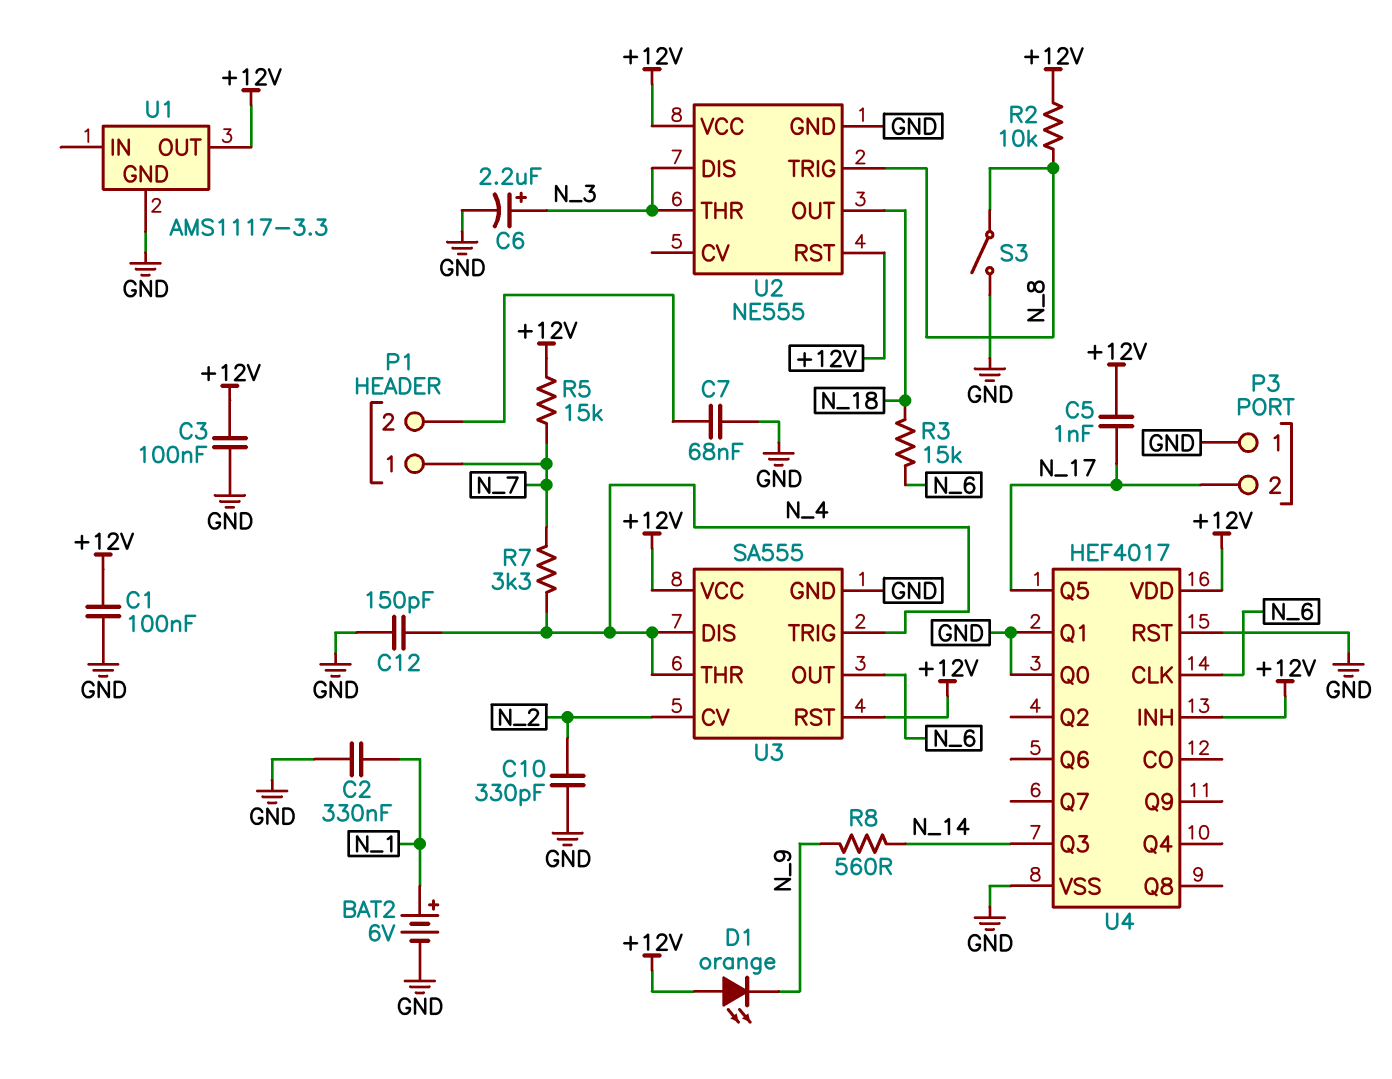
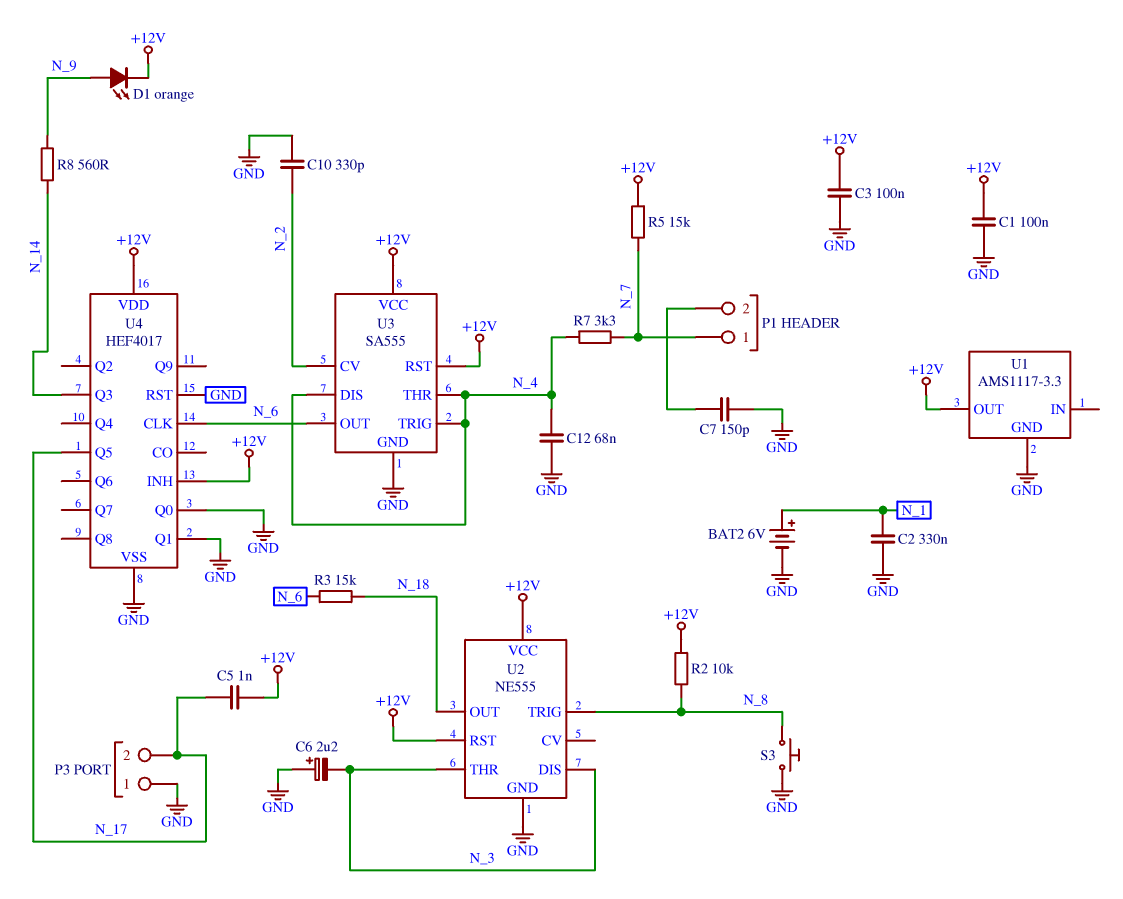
C6: 2.2uF (plus N_3, minus GND) -> 2.2uF (plus GND, minus N_3)
C7: 68nF (GND, P1/2) -> 150pF (GND, P1/2)
C12: 150pF (GND, N_4) -> 68nF (GND, N_4)
D1: LED orange (A +12V, K N_9) -> LED orange (A N_9, K +12V)
S3: switch (GND, N_8) -> button (GND, N_8)

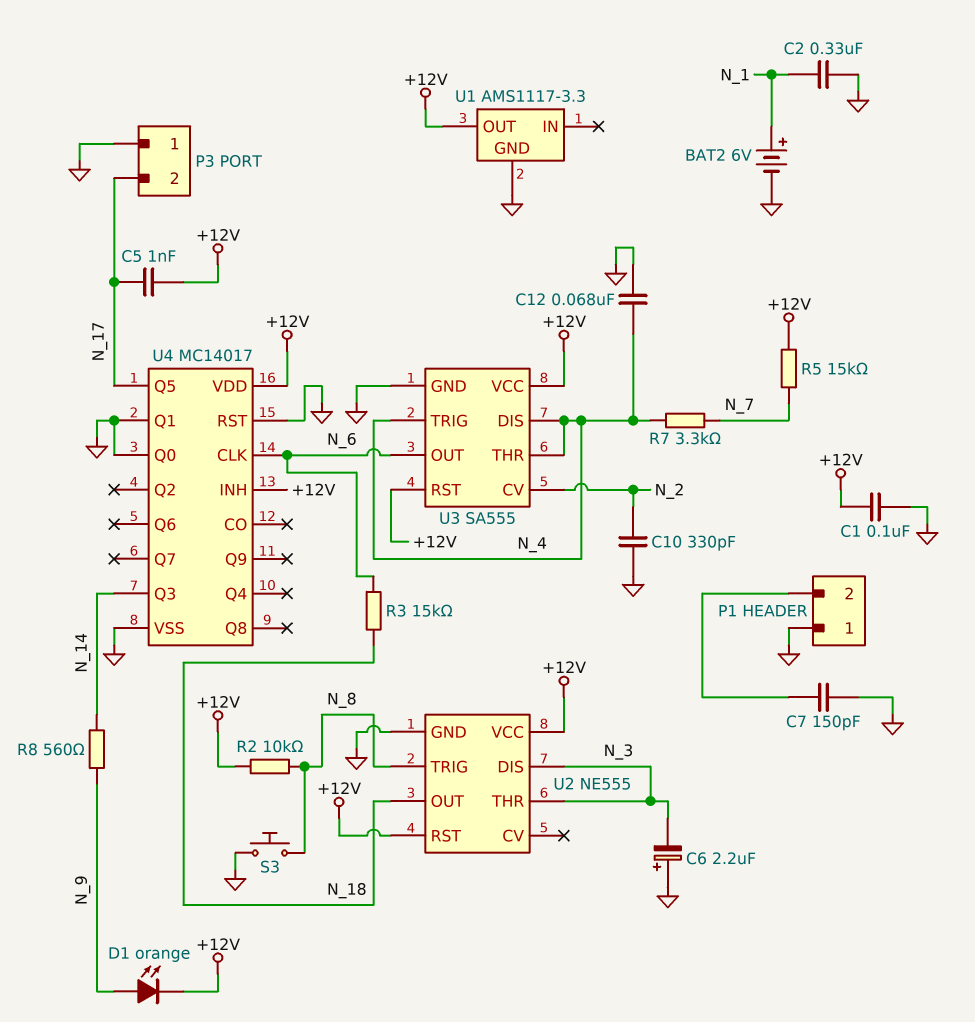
C3: 100nF (+12V, GND) -> none
P1 pin 1: N_7 -> GND
U4: HEF4017 -> MC14017

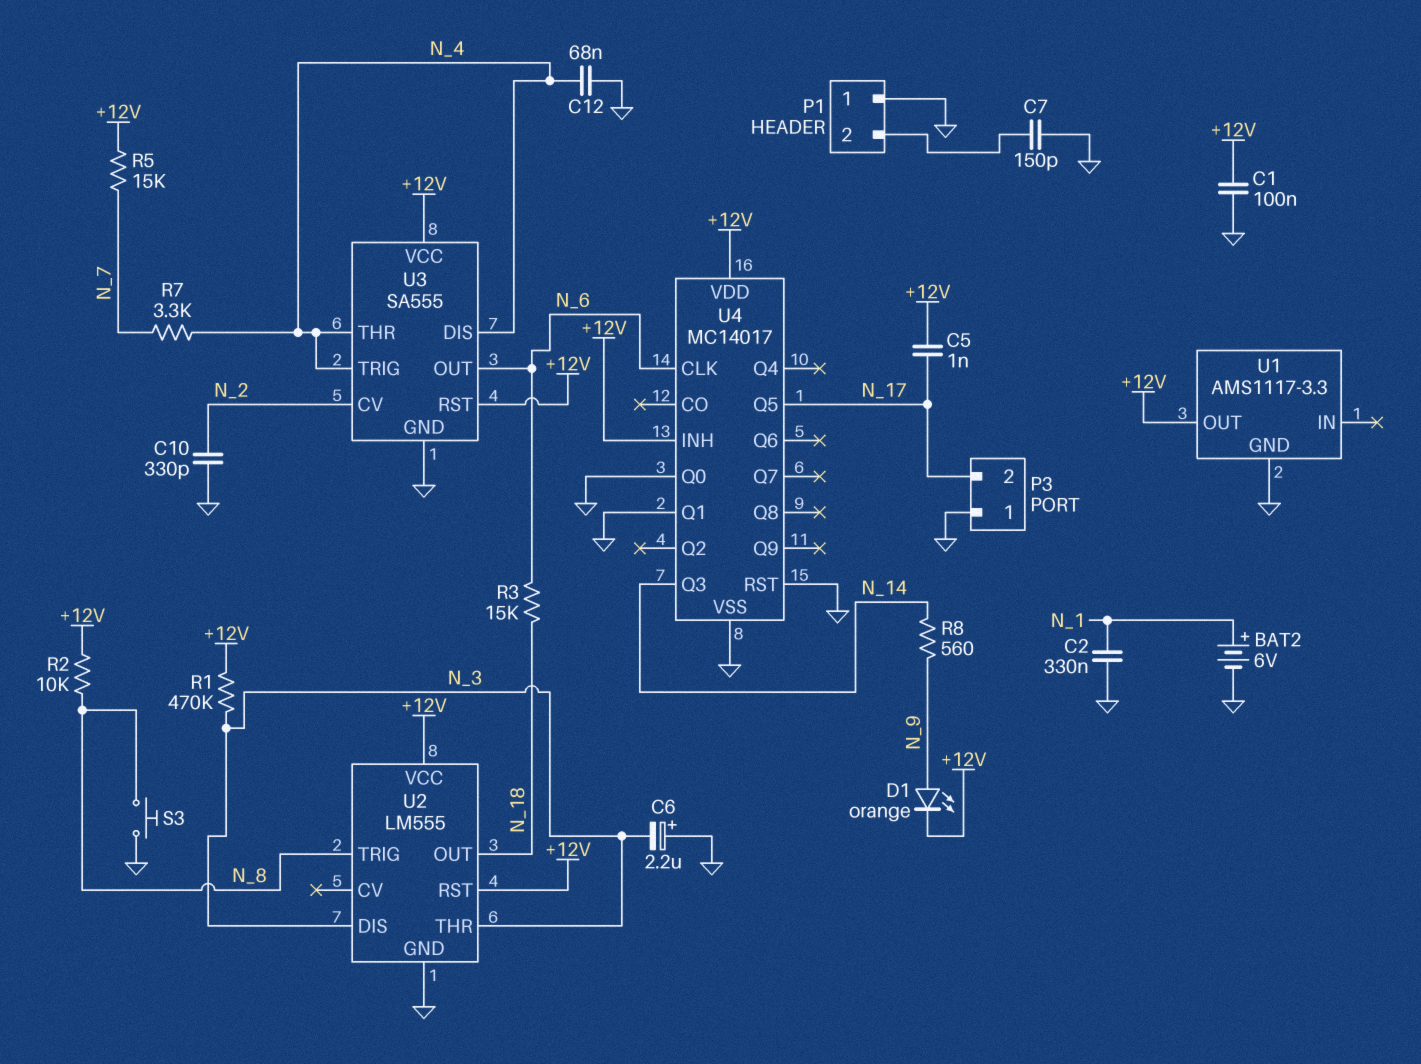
R1: none -> 470k (+12V, N_3)
U2: NE555 -> LM555

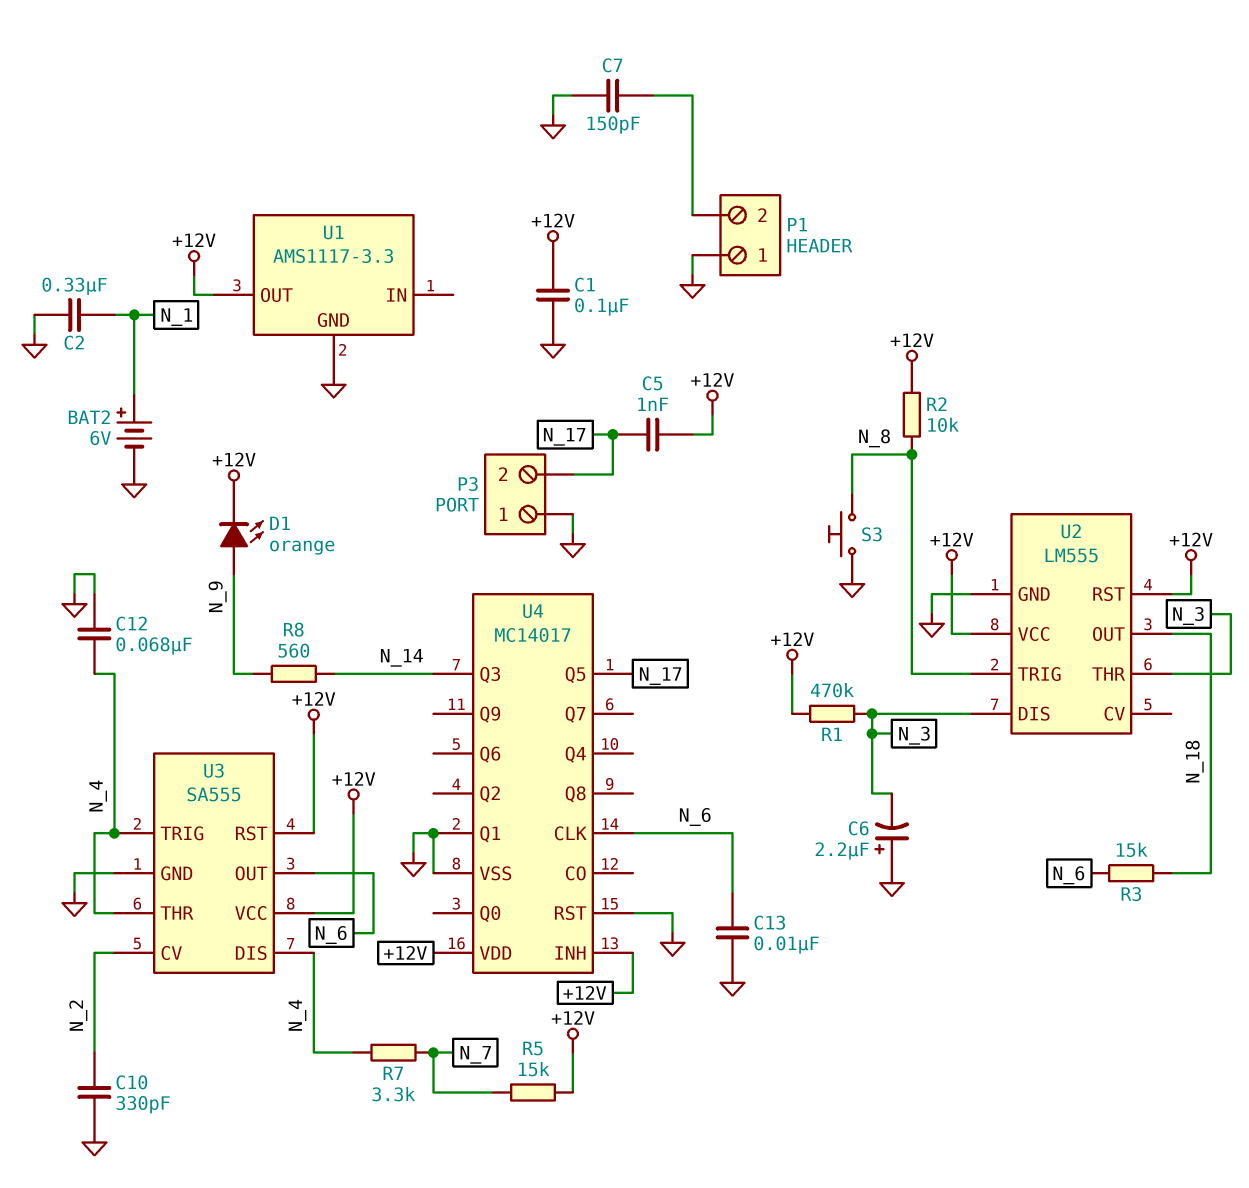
C13: none -> 10nF (GND, N_6)
U4 pin Q0: GND -> none

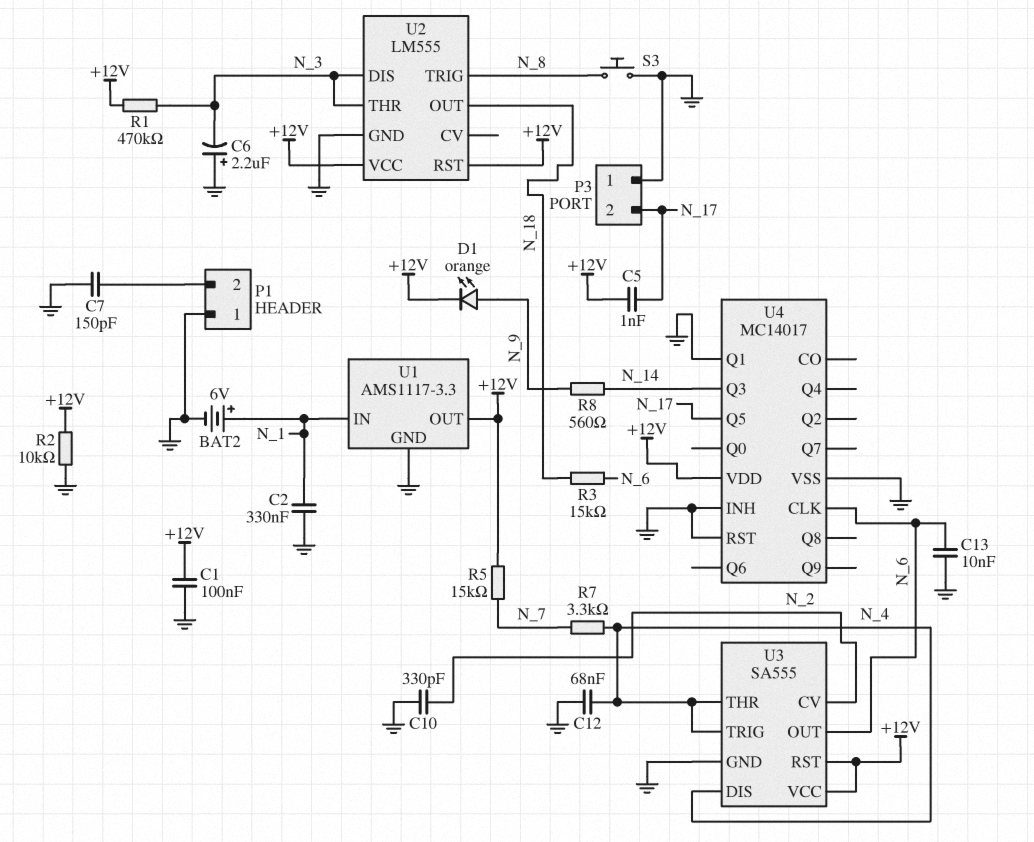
R2: 10k (+12V, N_8) -> 10k (+12V, GND)
U1 pin IN: none -> N_1
U4 pin INH: +12V -> GND

